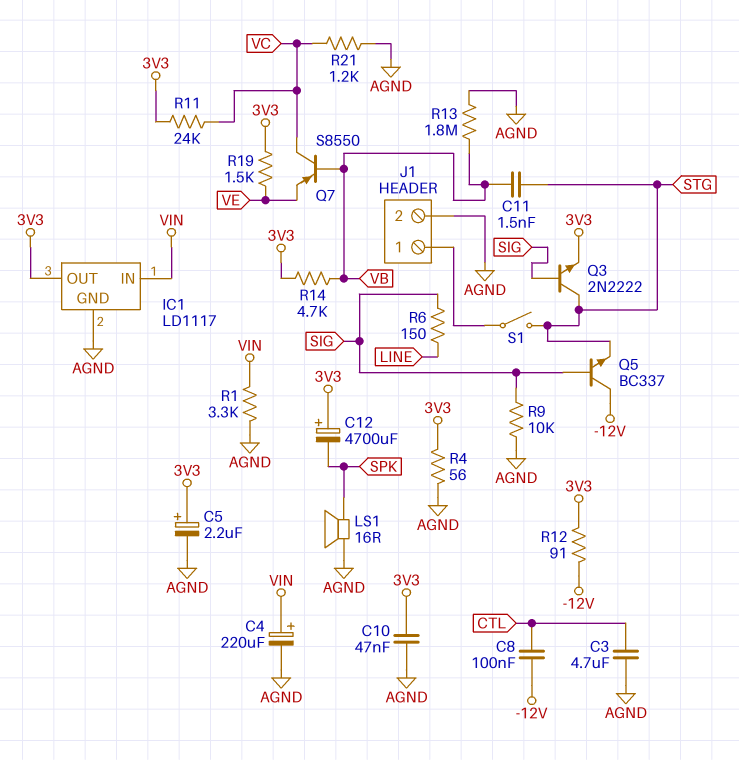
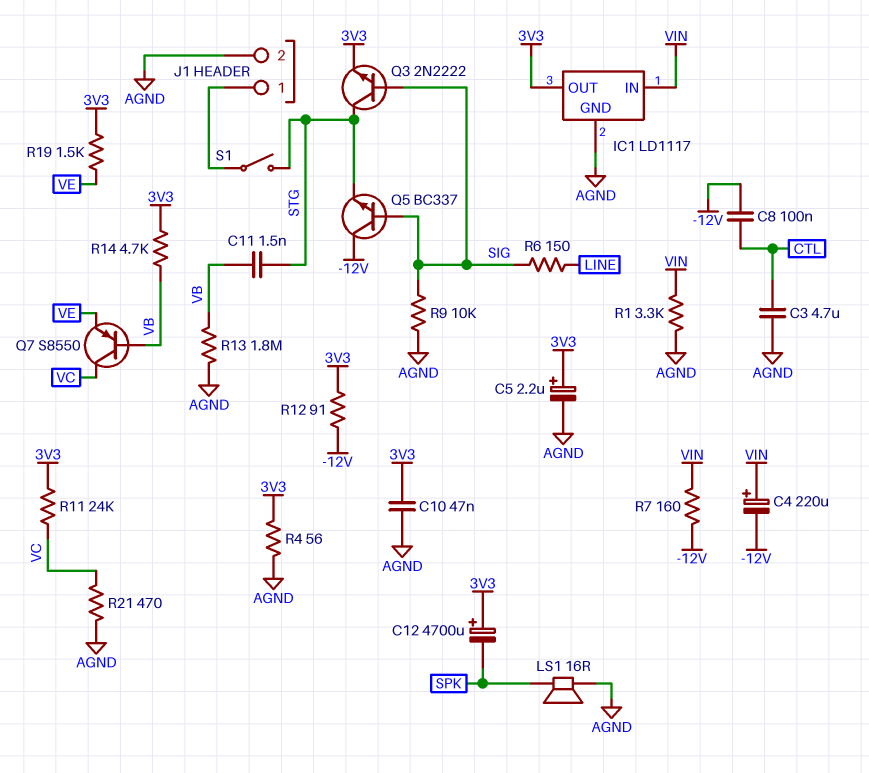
C4: 220uF (plus VIN, minus AGND) -> 220uF (plus VIN, minus -12V)
R7: none -> 160 (-12V, VIN)
R21: 1.2k (AGND, VC) -> 470 (AGND, VC)

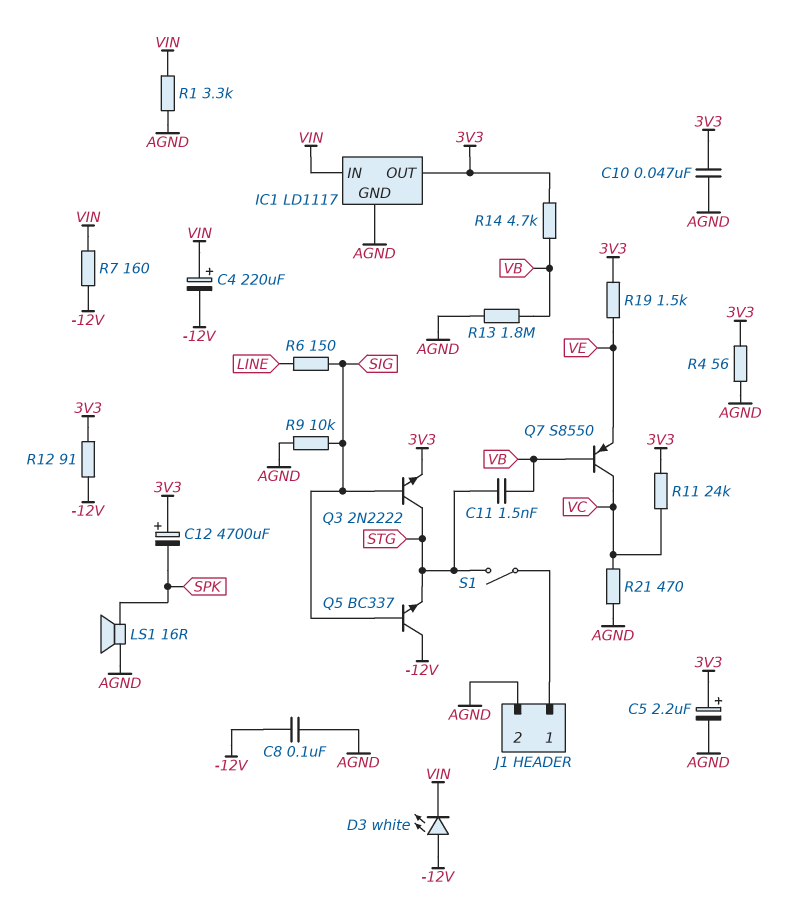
C3: 4.7uF (AGND, CTL) -> none
C8: 100nF (-12V, CTL) -> 100nF (-12V, AGND)
D3: none -> LED white (A -12V, K VIN)

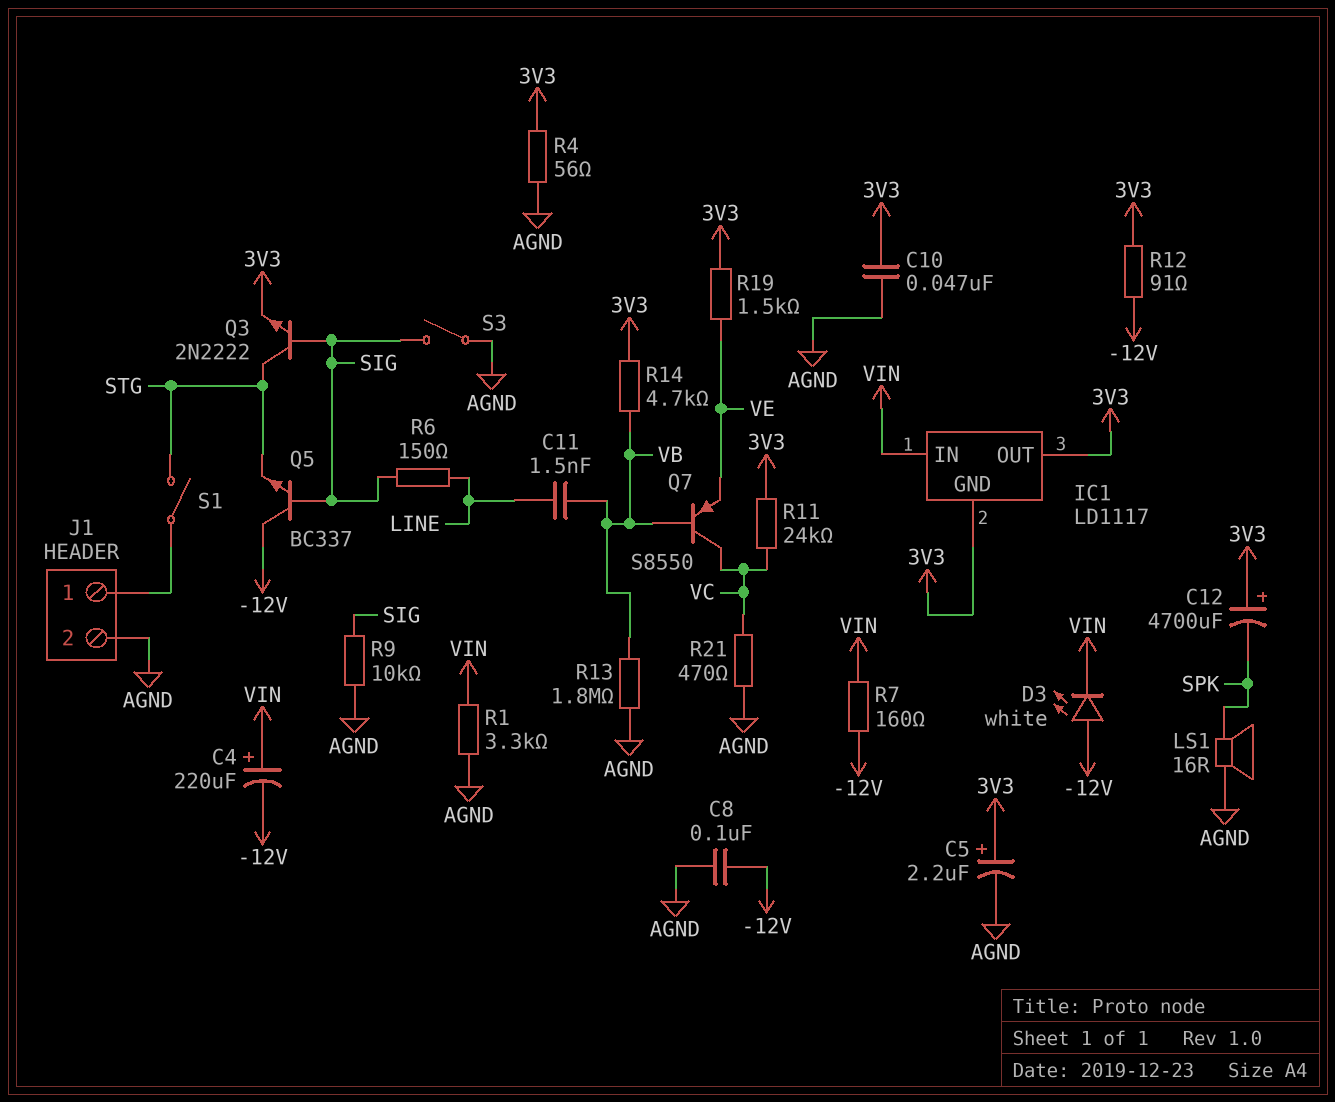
C11: 1.5nF (STG, VB) -> 1.5nF (LINE, VB)
IC1 pin GND: AGND -> 3V3
S3: none -> switch (AGND, SIG)

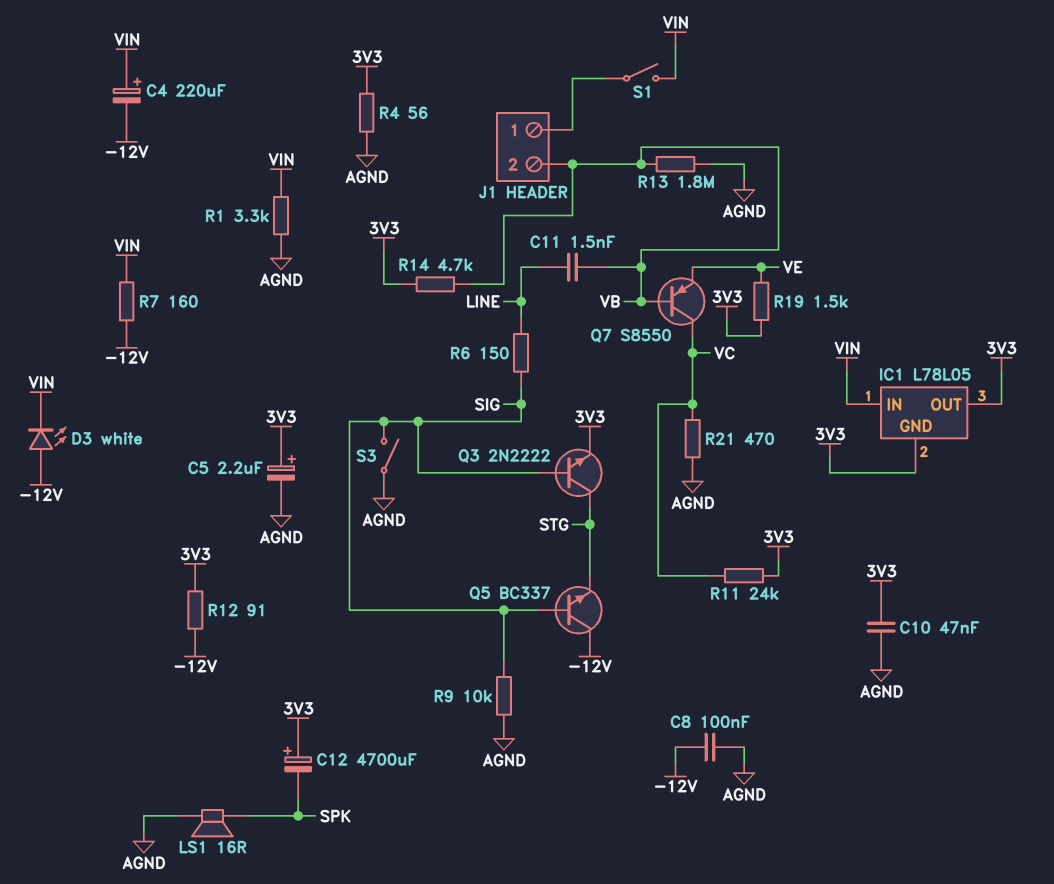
IC1: LD1117 -> L78L05
J1 pin 2: AGND -> VB
S1: switch (J1/1, STG) -> switch (J1/1, VIN)

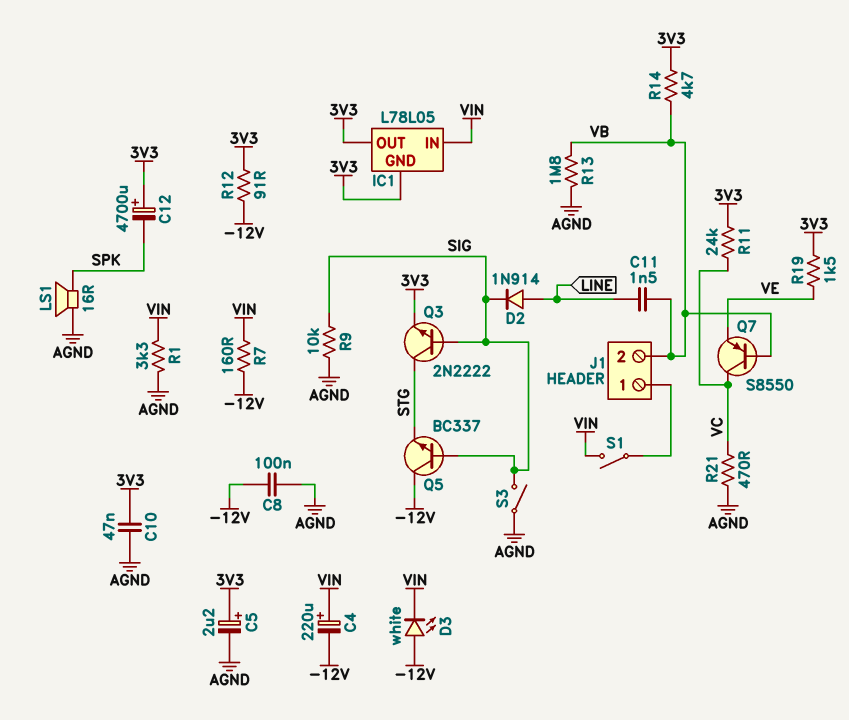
D2: none -> diode 1N914 (A LINE, K SIG)
R4: 56 (3V3, AGND) -> none
R6: 150 (LINE, SIG) -> none

